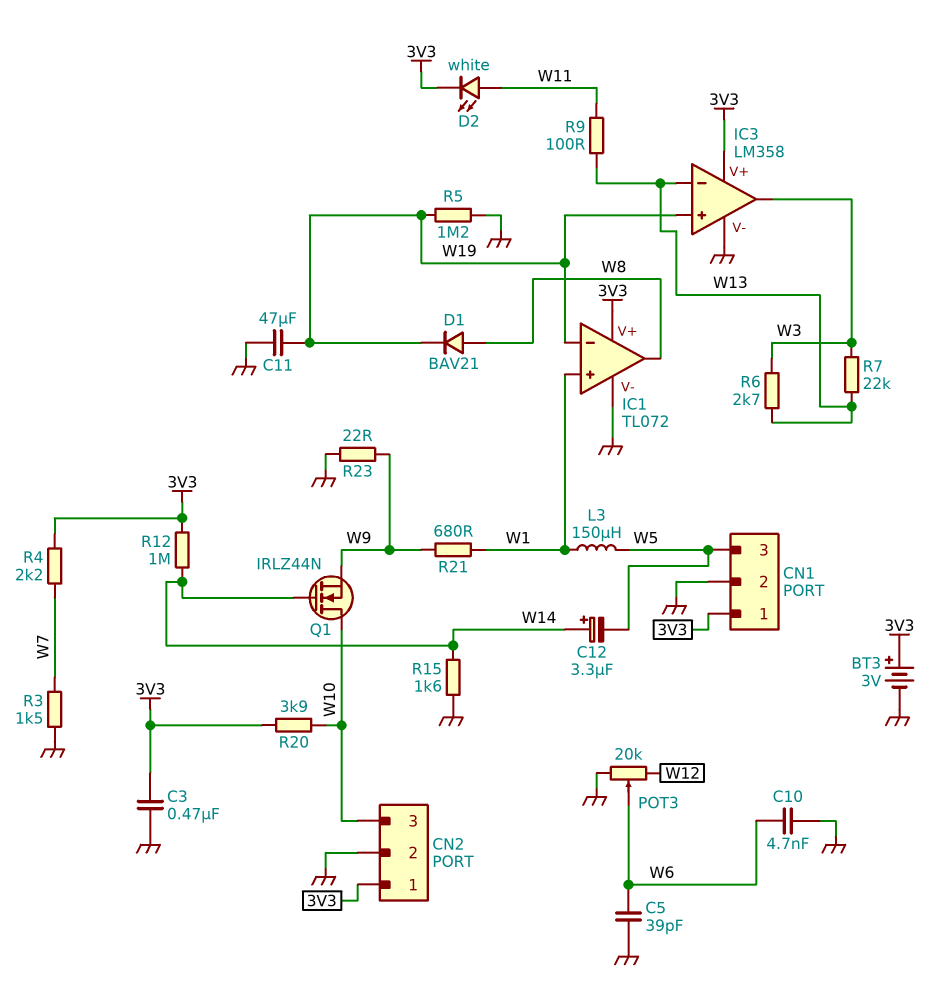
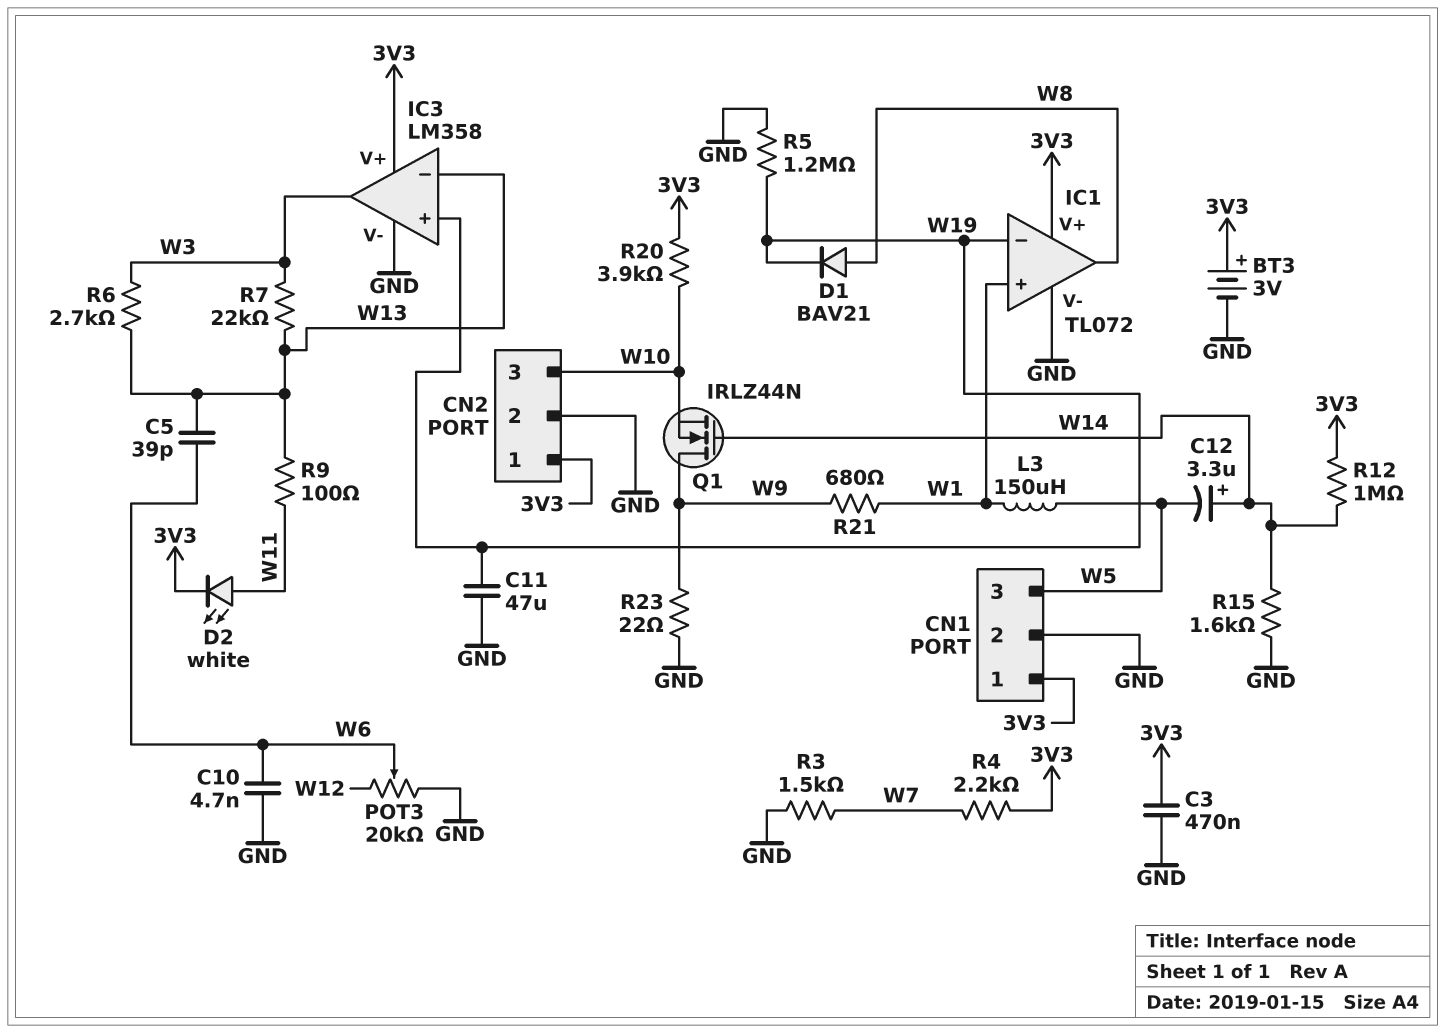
C5: 39pF (GND, W6) -> 39pF (W6, W13)
Q1: NMOS IRLZ44N (G W14, D W10, S W9) -> NMOS IRLZ44N (G W14, D W9, S W10)

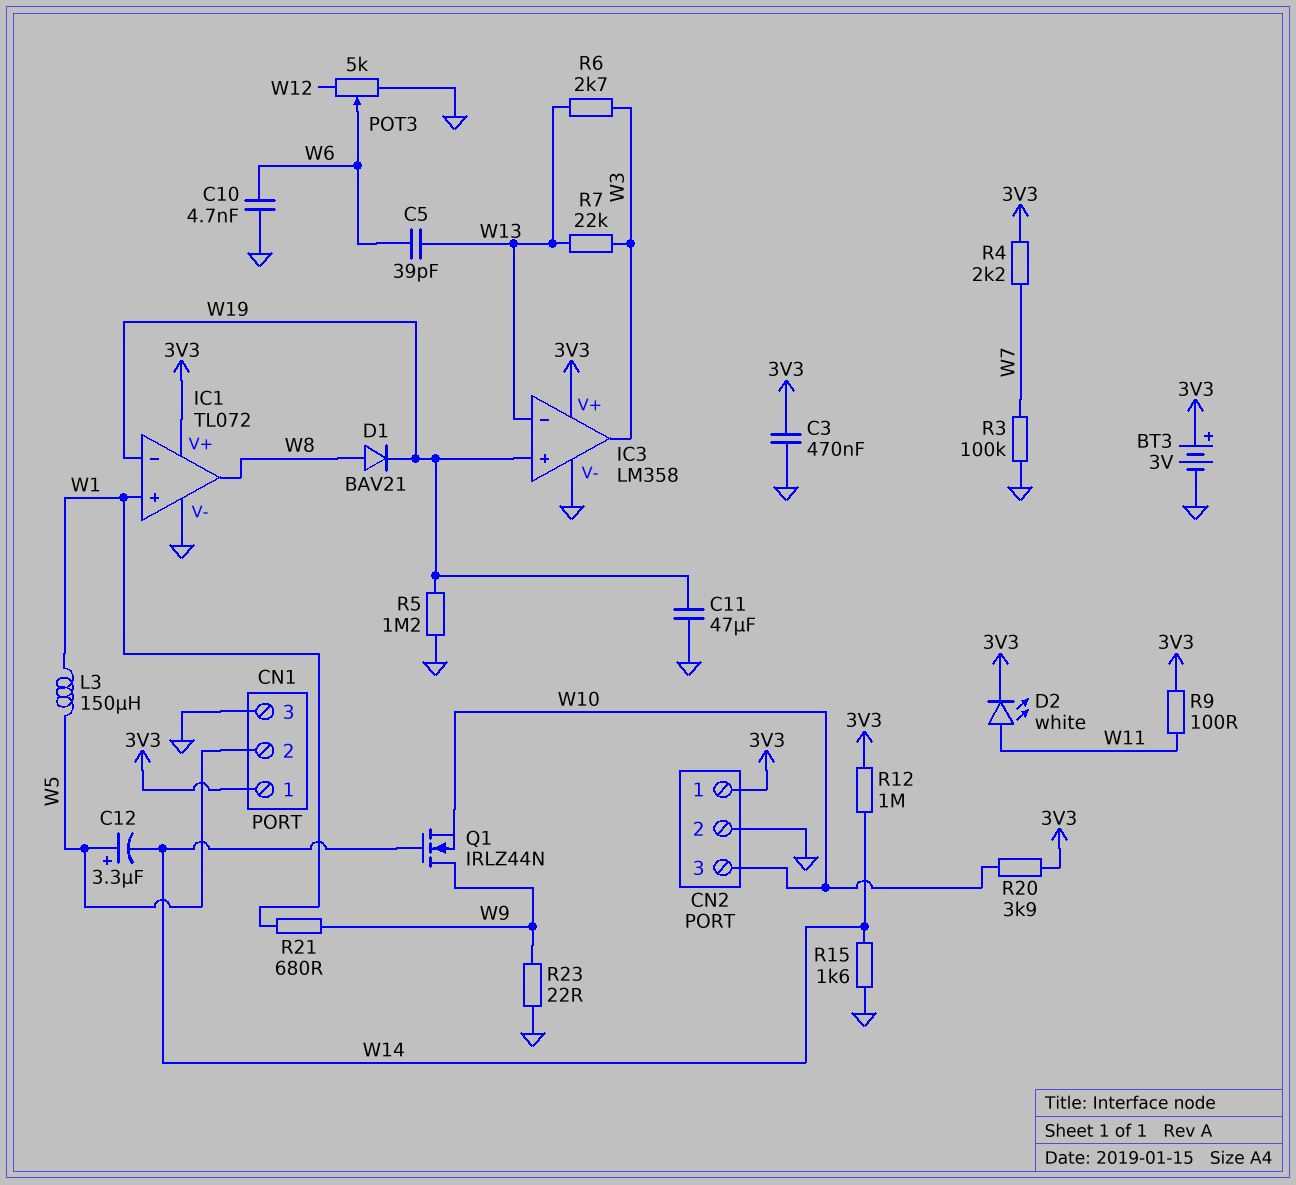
C12: 3.3uF (plus W14, minus W5) -> 3.3uF (plus W5, minus W14)
CN1 pin 2: GND -> W5
CN1 pin 3: W5 -> GND
POT3: 20k (GND, W12, wiper W6) -> 5k (GND, W12, wiper W6)
R3: 1.5k (GND, W7) -> 100k (GND, W7)
R9: 100 (W11, W13) -> 100 (3V3, W11)

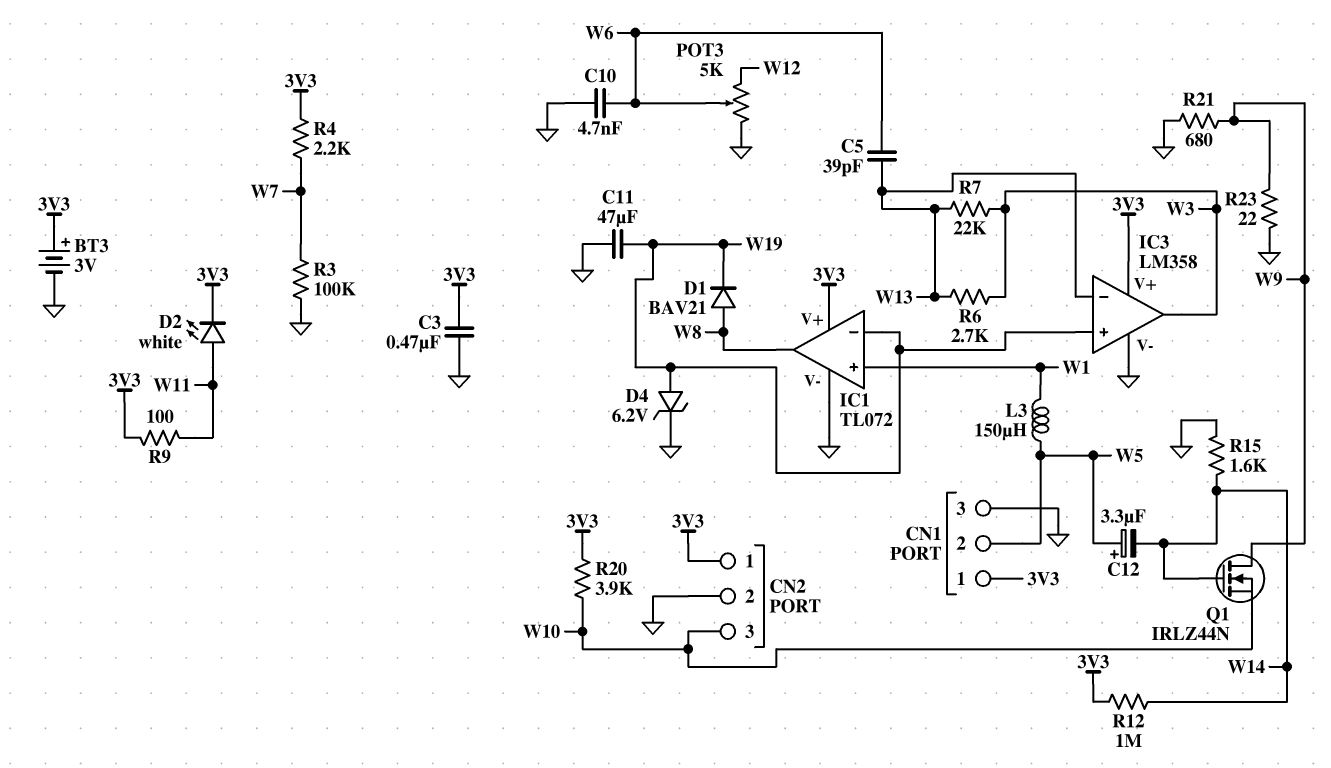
D4: none -> zener 6.2V (A W19, K GND)
R5: 1.2M (GND, W19) -> none
R21: 680 (W1, W9) -> 680 (GND, W9)

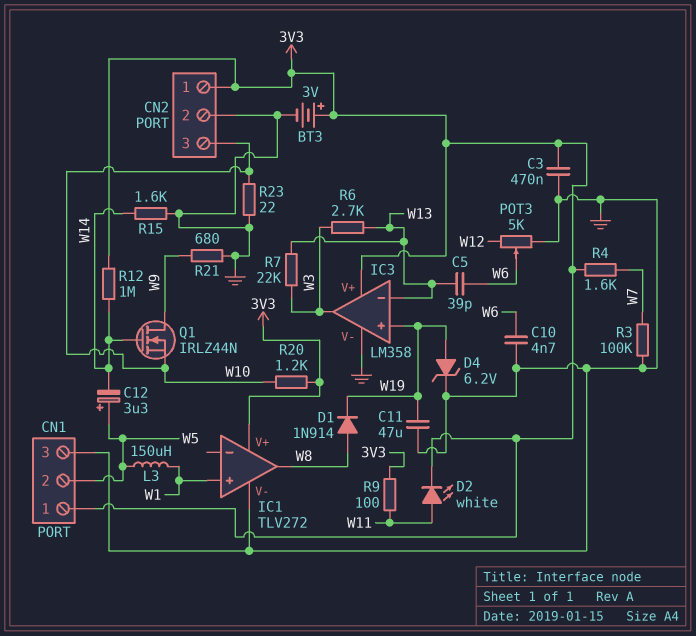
D1: diode BAV21 (A W8, K W19) -> diode 1N914 (A W8, K W19)
IC1: TL072 -> TLV272
IC1 pin in-: W19 -> none
R4: 2.2k (3V3, W7) -> 1.6k (3V3, W7)
R20: 3.9k (3V3, W10) -> 1.2k (3V3, W10)
R23: 22 (GND, W9) -> 22 (GND, W10)

